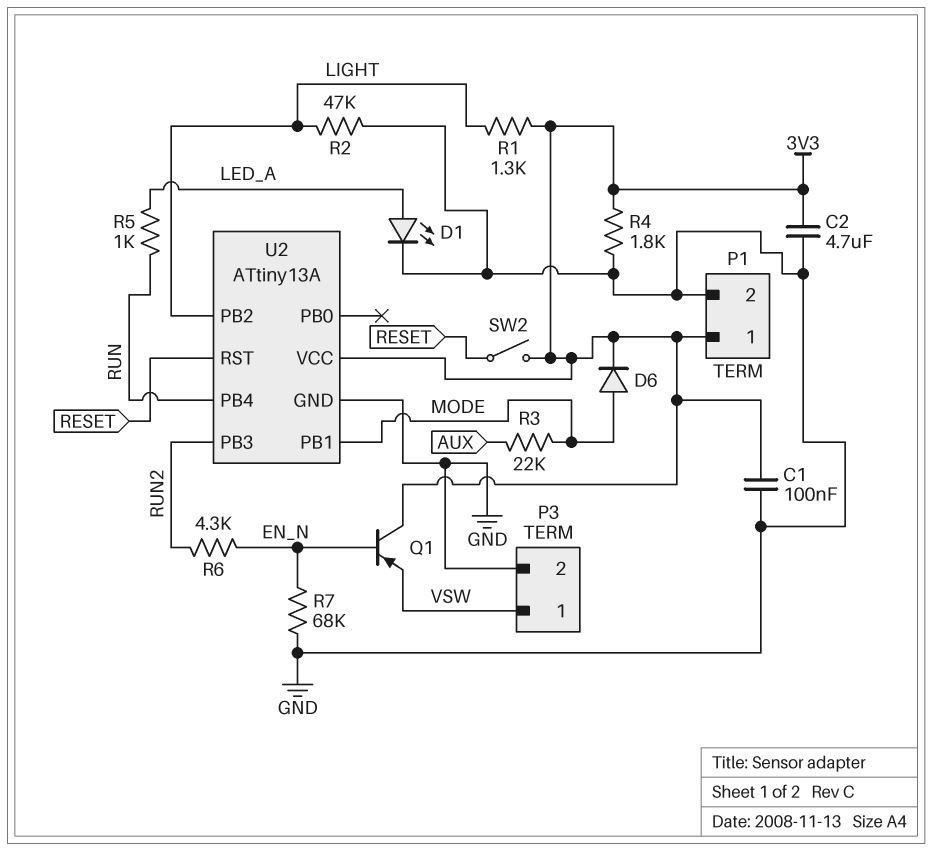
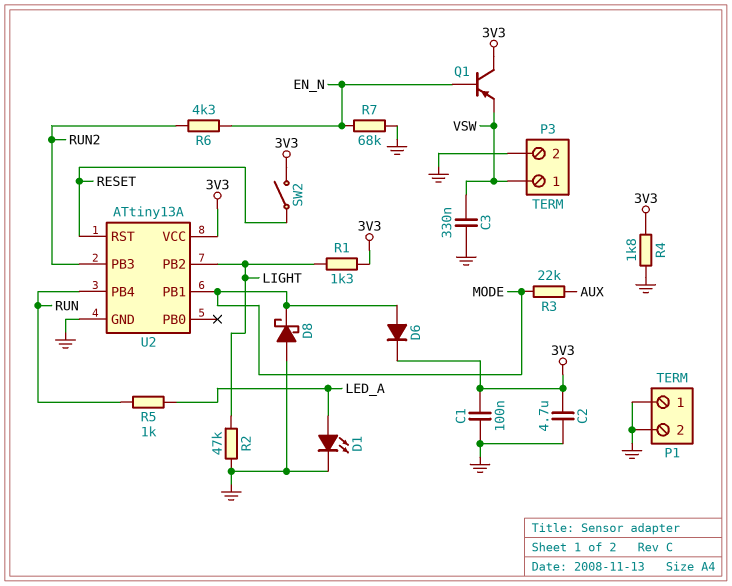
C3: none -> 330nF (GND, VSW)
D8: none -> schottky (A GND, K MODE)
P1 pin 1: 3V3 -> GND

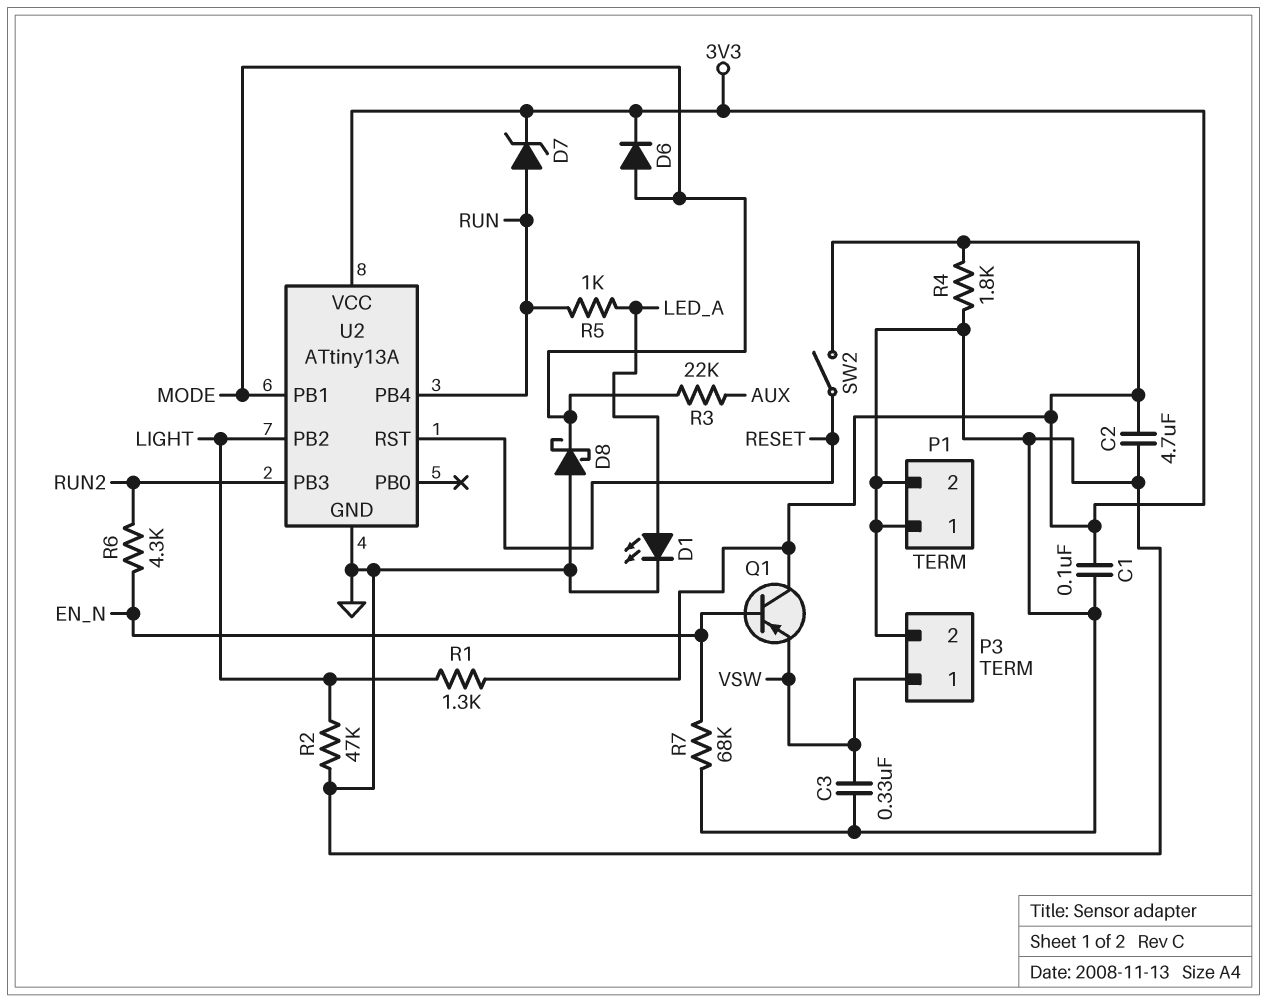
D7: none -> zener (A RUN, K 3V3)

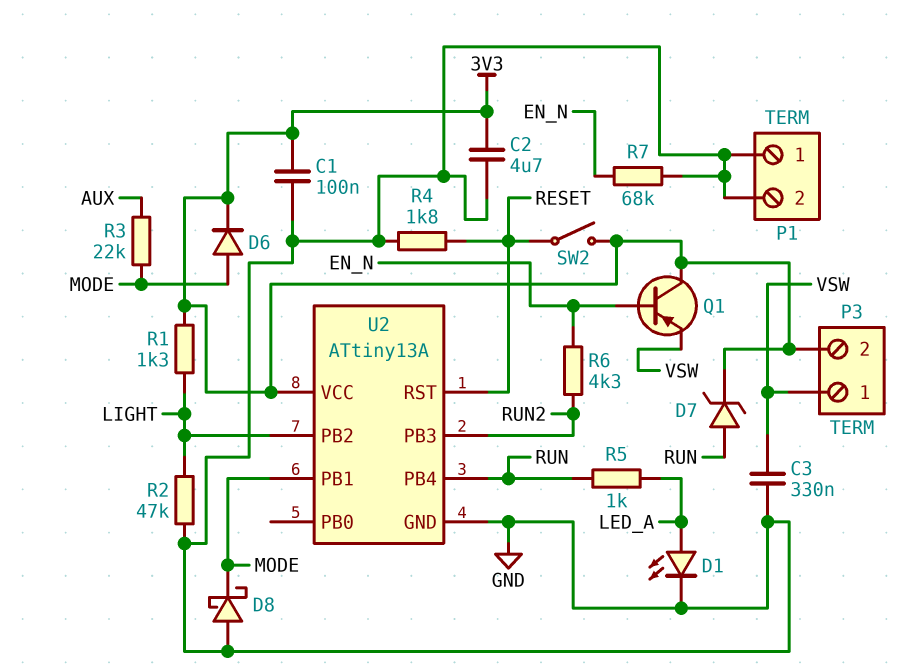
P3 pin 2: GND -> 3V3
R4: 1.8k (3V3, GND) -> 1.8k (GND, RESET)

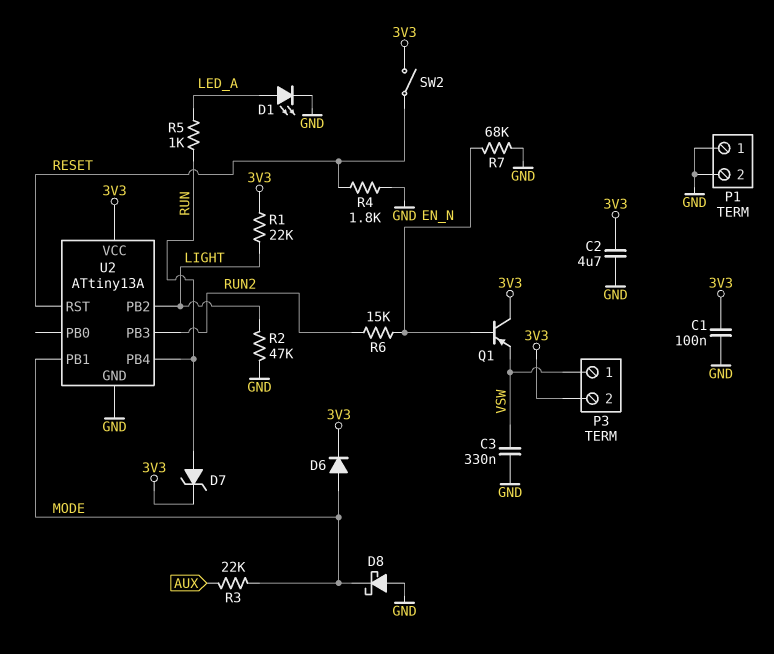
R1: 1.3k (3V3, LIGHT) -> 22k (3V3, LIGHT)
R6: 4.3k (EN_N, RUN2) -> 15k (EN_N, RUN2)

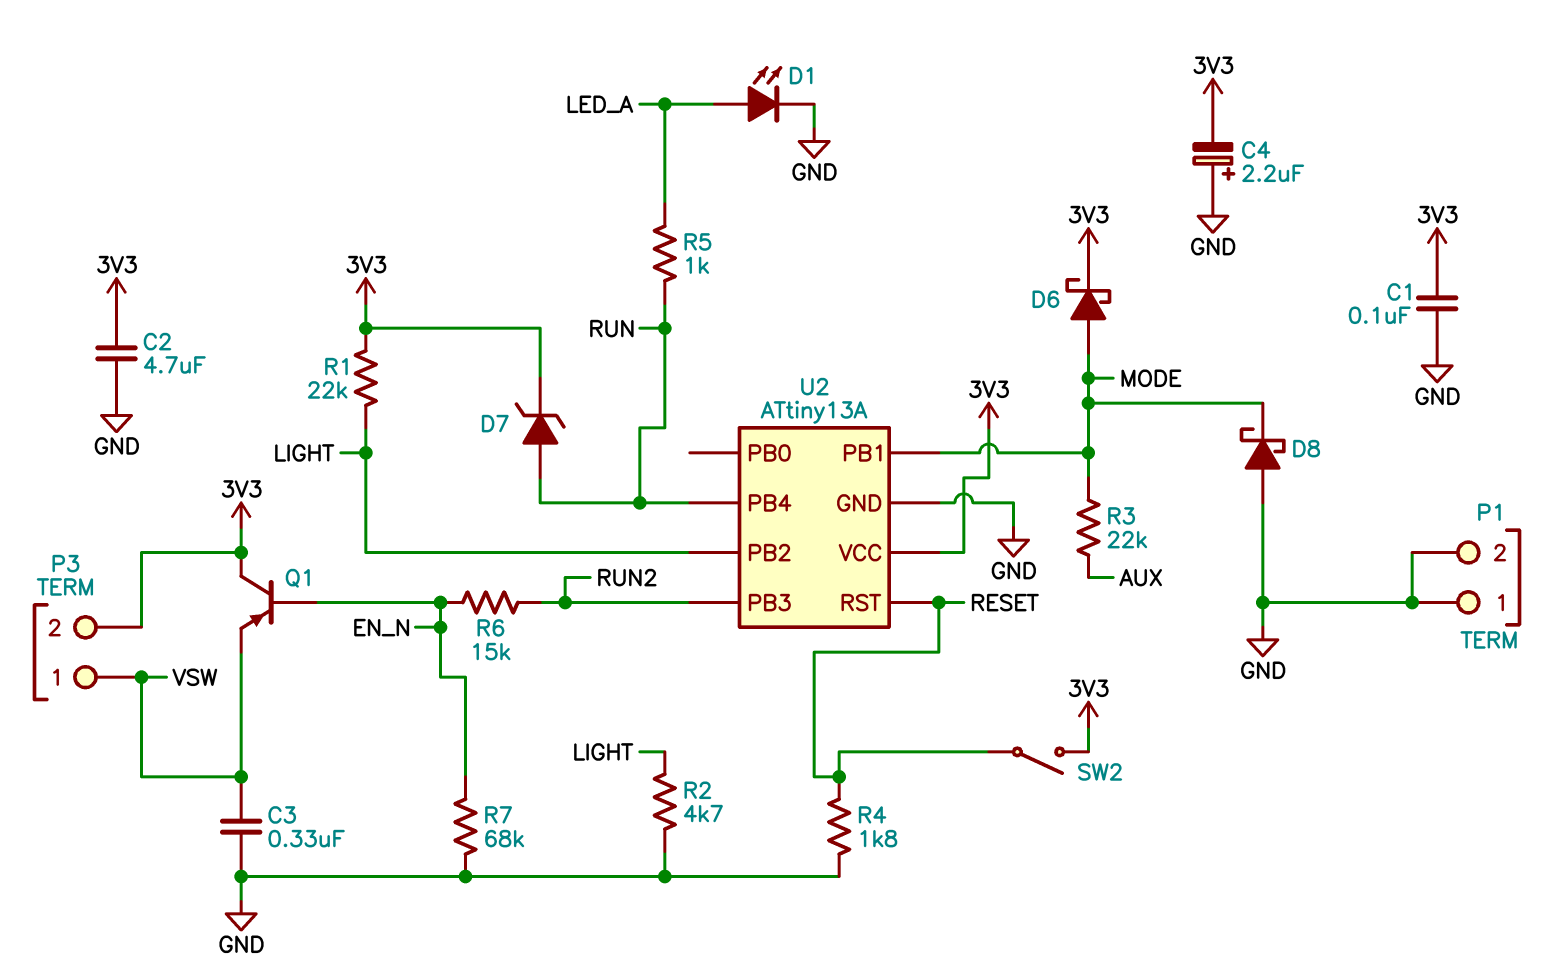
C4: none -> 2.2uF (plus GND, minus 3V3)
D6: diode (A MODE, K 3V3) -> schottky (A MODE, K 3V3)
R2: 47k (GND, LIGHT) -> 4.7k (GND, LIGHT)

